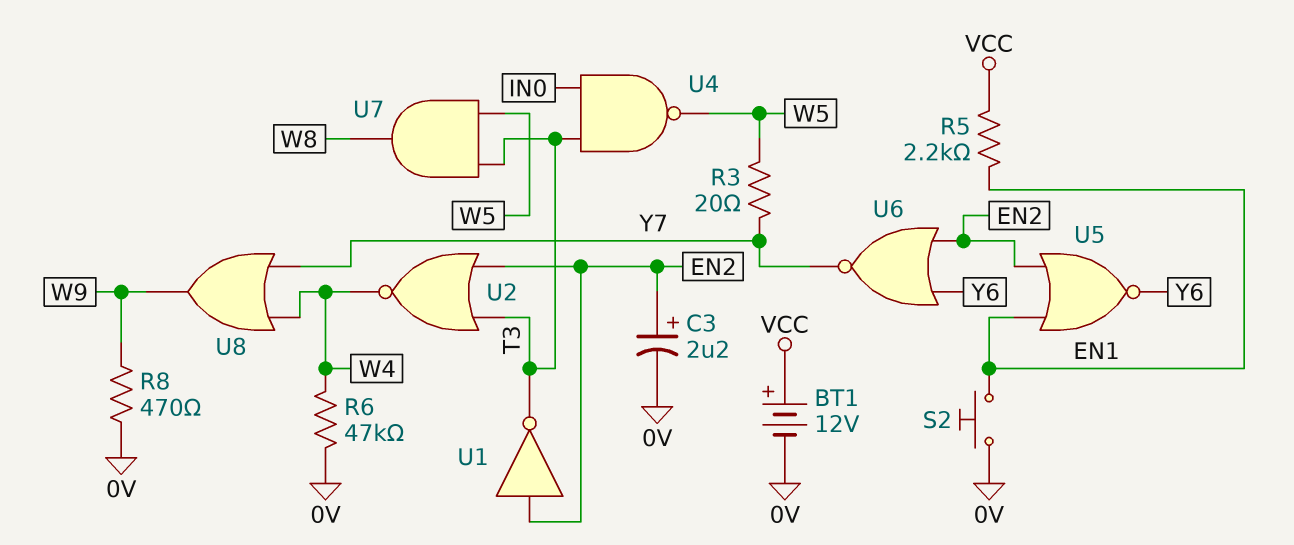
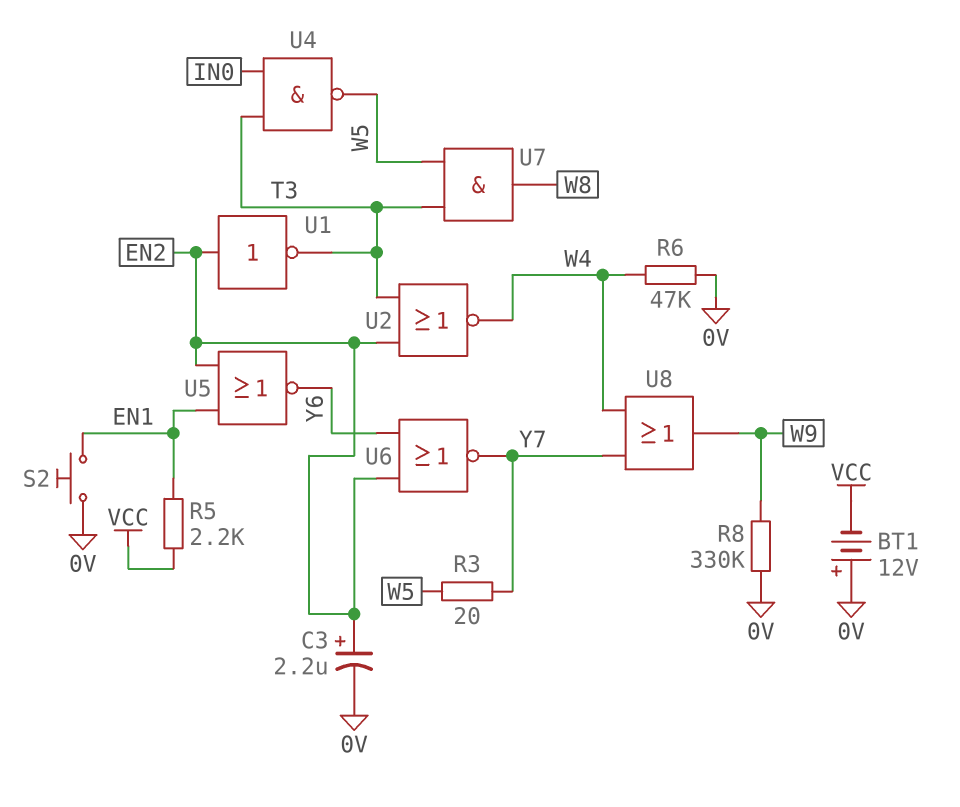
BT1: 12V (plus VCC, minus 0V) -> 12V (plus 0V, minus VCC)
R8: 470 (0V, W9) -> 330k (0V, W9)

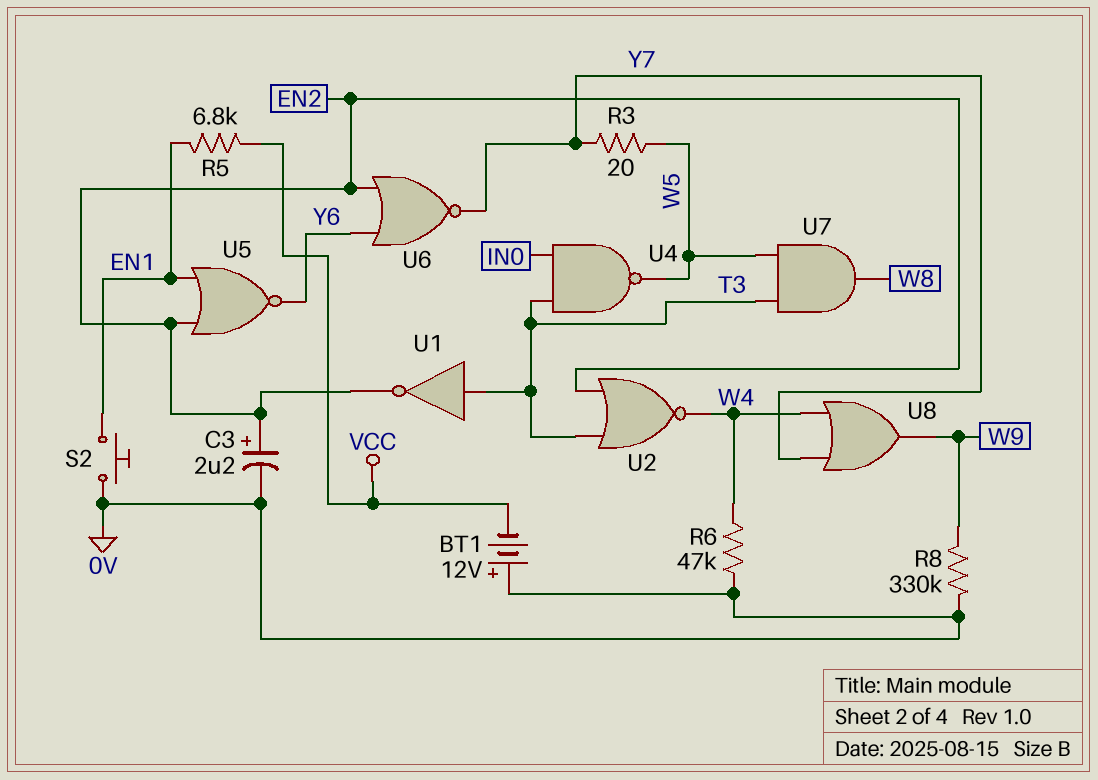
R5: 2.2k (EN1, VCC) -> 6.8k (EN1, VCC)
U1: NOT (in EN2, out T3) -> NOT (in T3, out EN2)

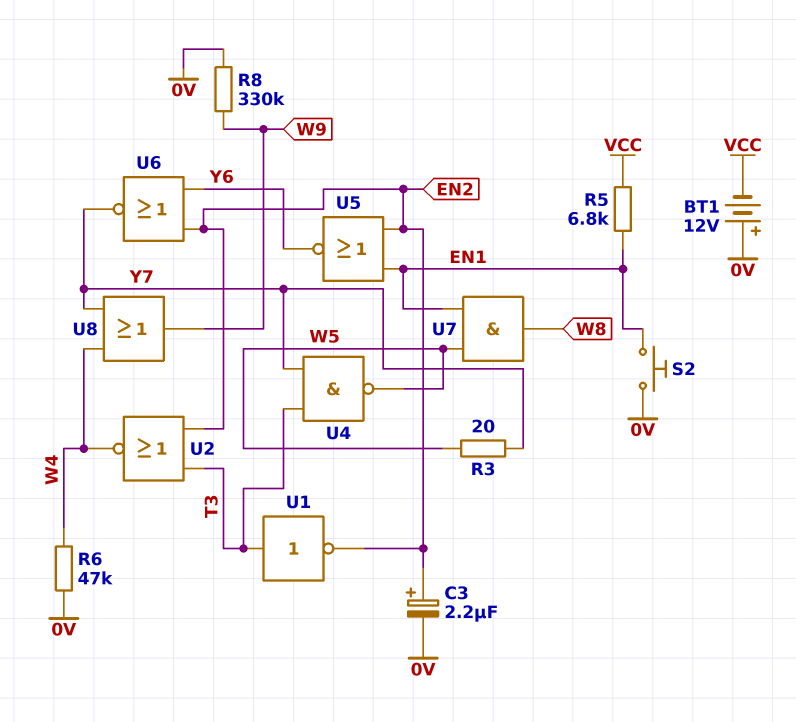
U4: NAND (in IN0, in T3, out W5) -> NAND (in T3, in Y7, out W5)
U7: AND (in T3, in W5, out W8) -> AND (in EN1, in W5, out W8)

